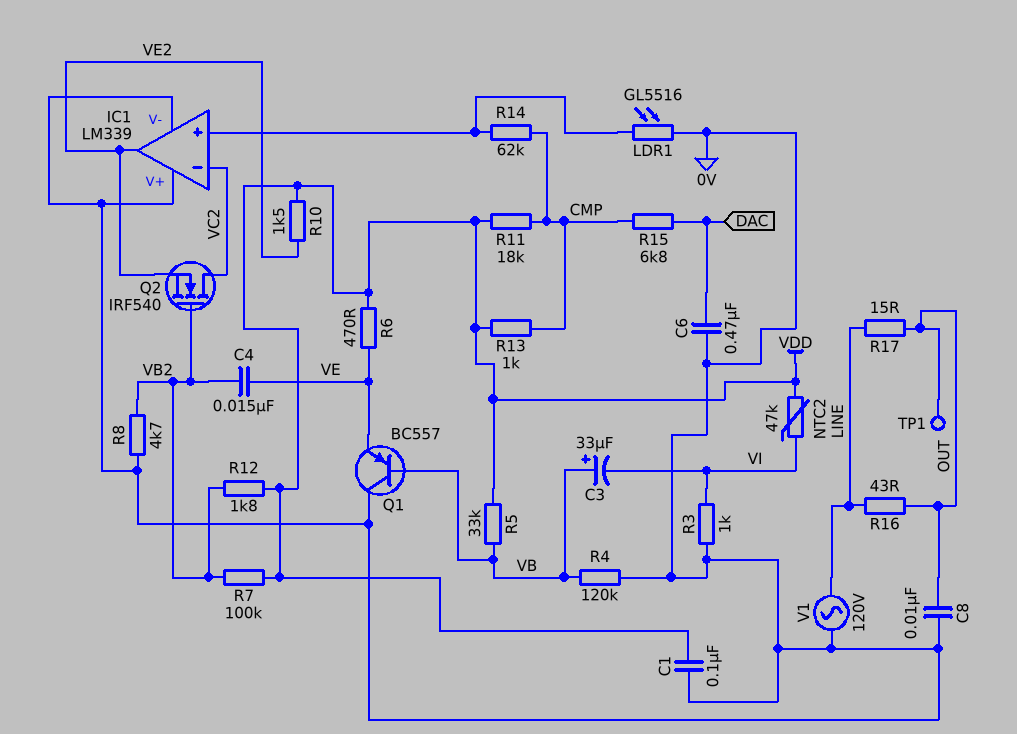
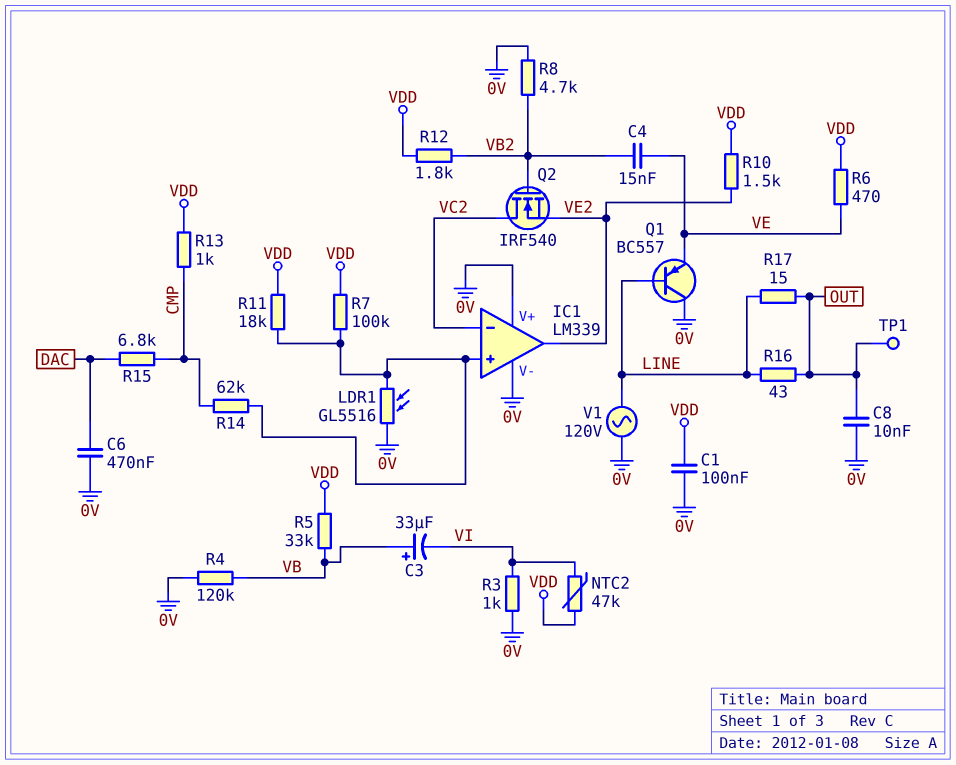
Q1: PNP BC557 (B VB, C 0V, E VE) -> PNP BC557 (B LINE, C 0V, E VE)
R7: 100k (VB2, VDD) -> 100k (IC1/in+, VDD)
R11: 18k (CMP, VDD) -> 18k (IC1/in+, VDD)

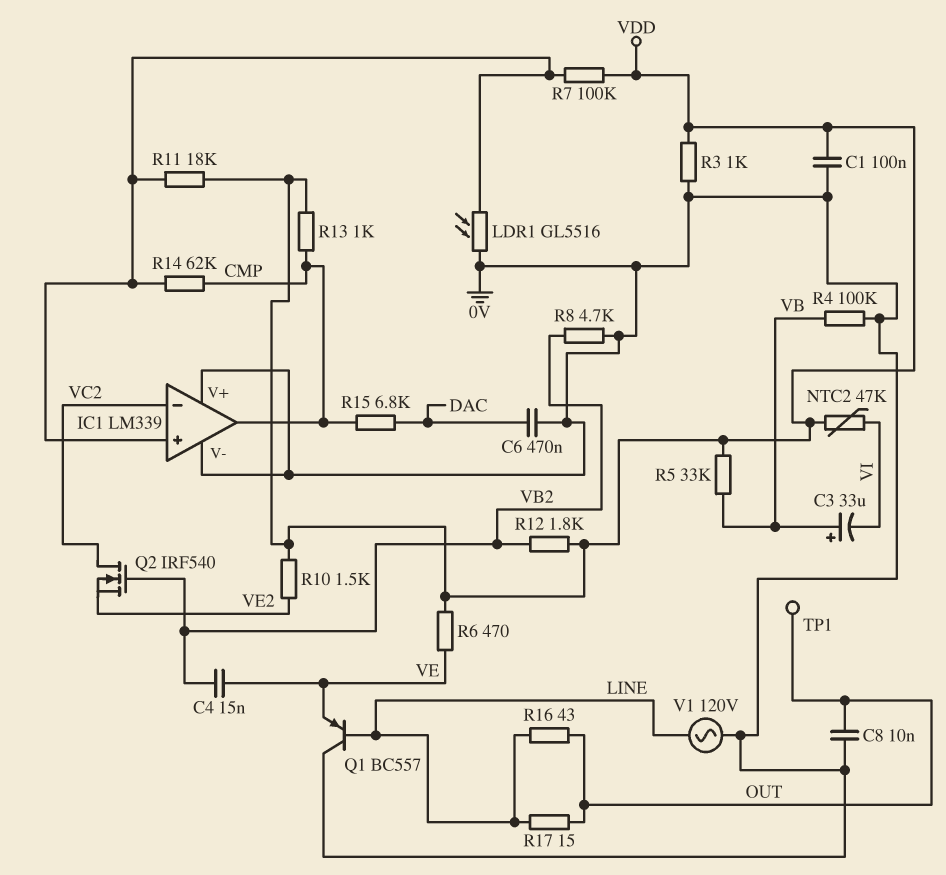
IC1 pin out: VE2 -> CMP
R3: 1k (0V, VI) -> 1k (0V, VDD)
R4: 120k (0V, VB) -> 100k (0V, VB)

